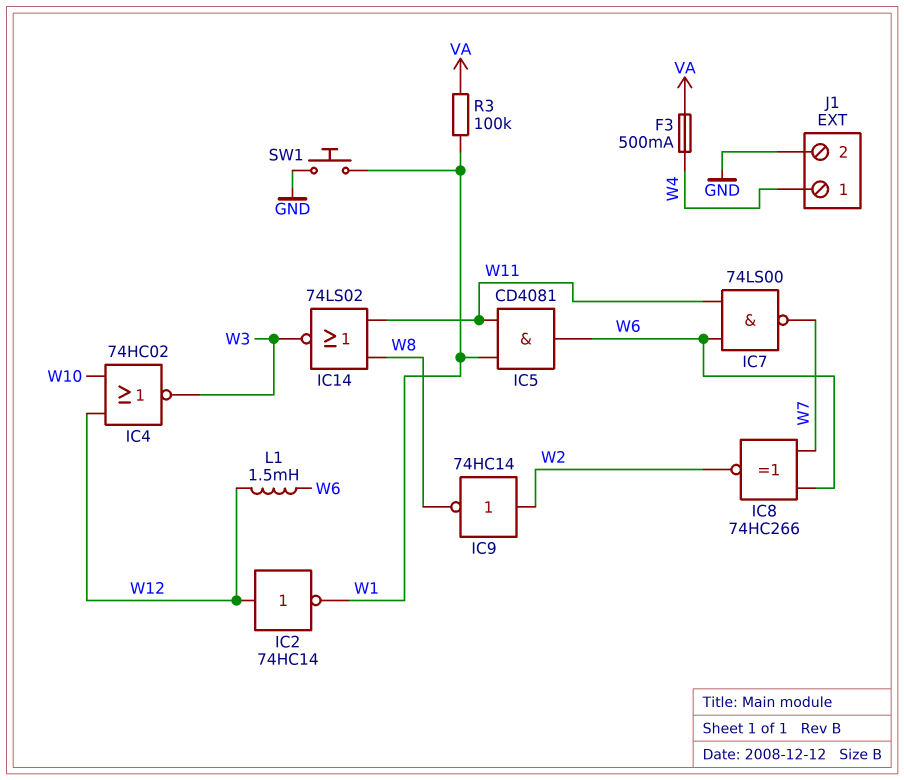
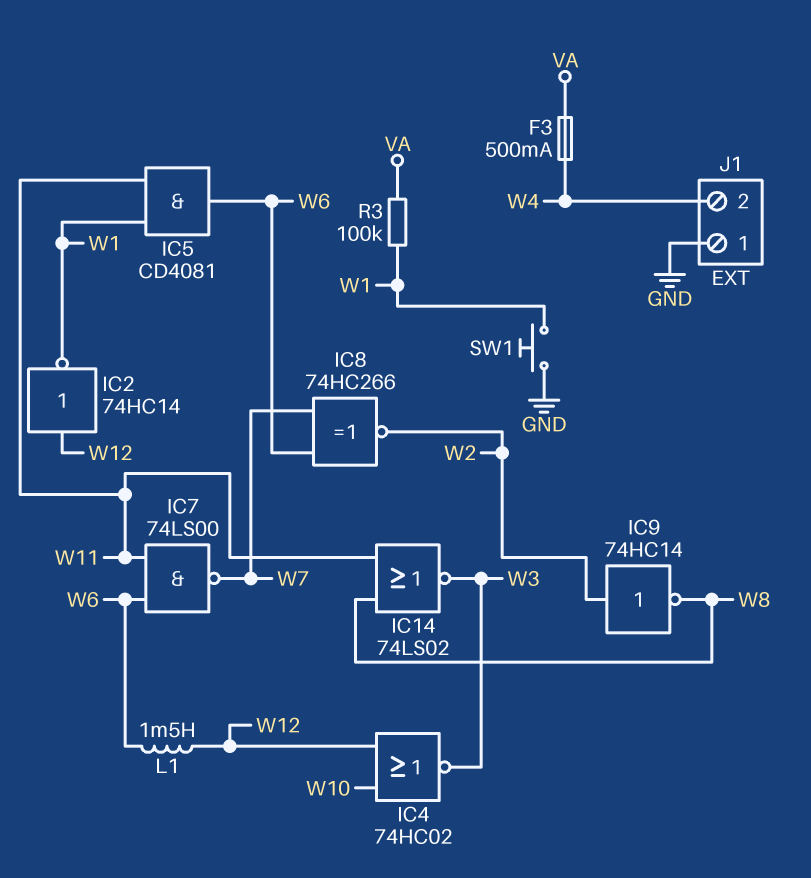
J1 pin 1: W4 -> GND
J1 pin 2: GND -> W4

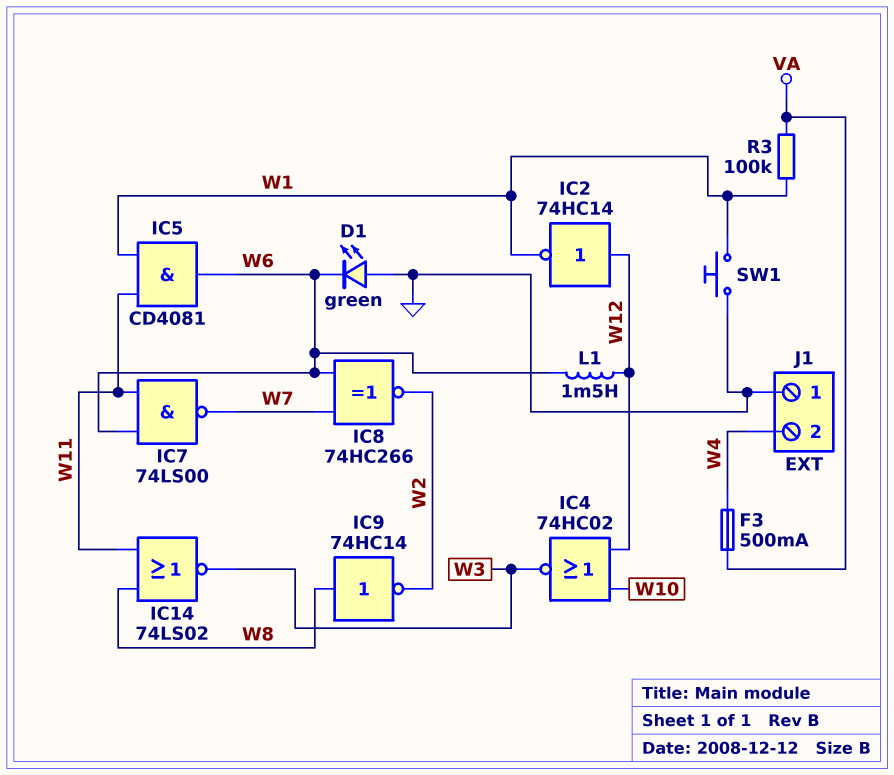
D1: none -> LED green (A GND, K W6)
IC9: NOT 74HC14 (in W2, out W8) -> NOT 74HC14 (in W8, out W2)

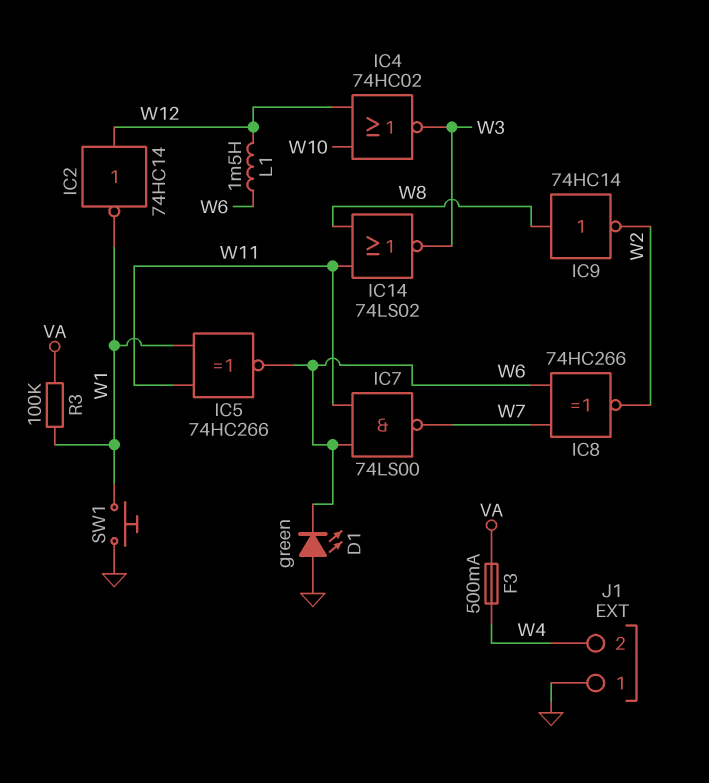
IC5: AND CD4081 (in W1, in W11, out W6) -> XNOR 74HC266 (in W1, in W11, out W6)

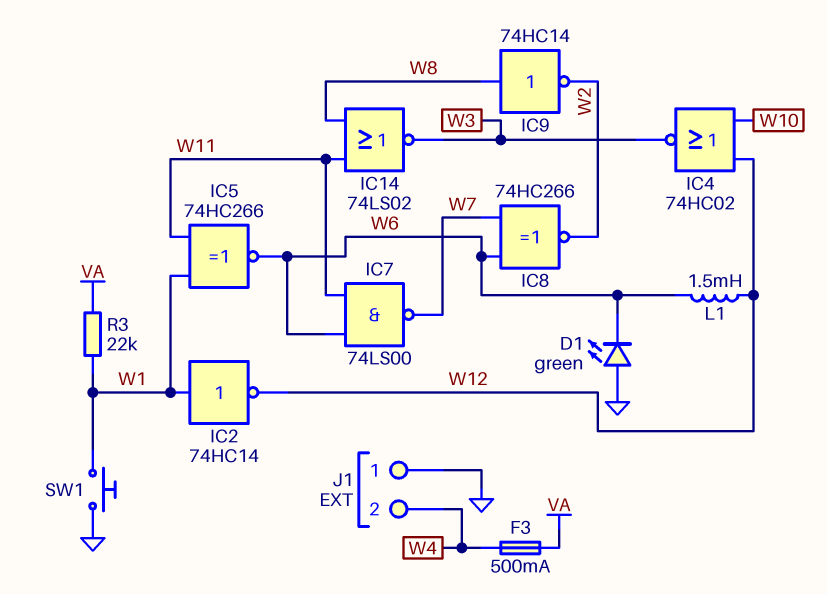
IC2: NOT 74HC14 (in W12, out W1) -> NOT 74HC14 (in W1, out W12)
R3: 100k (VA, W1) -> 22k (VA, W1)

